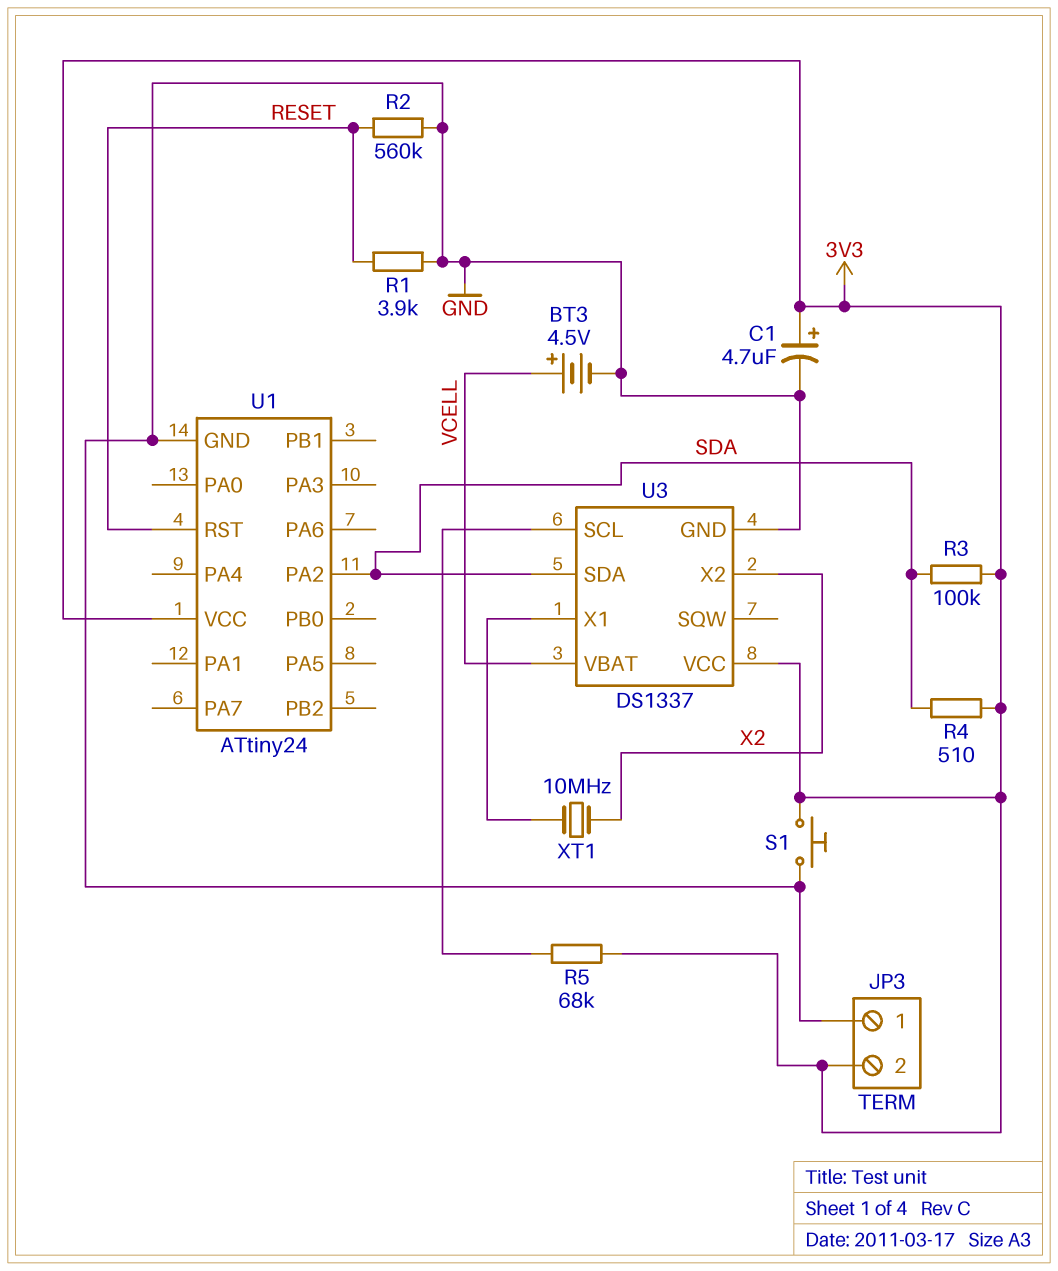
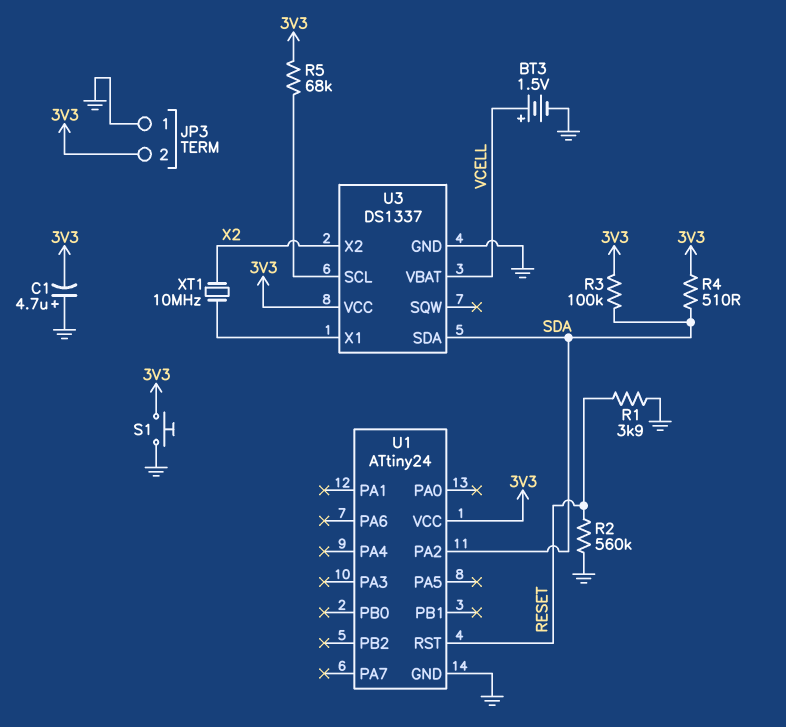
BT3: 4.5V (plus VCELL, minus GND) -> 1.5V (plus VCELL, minus GND)
C1: 4.7uF (plus 3V3, minus GND) -> 4.7uF (plus GND, minus 3V3)

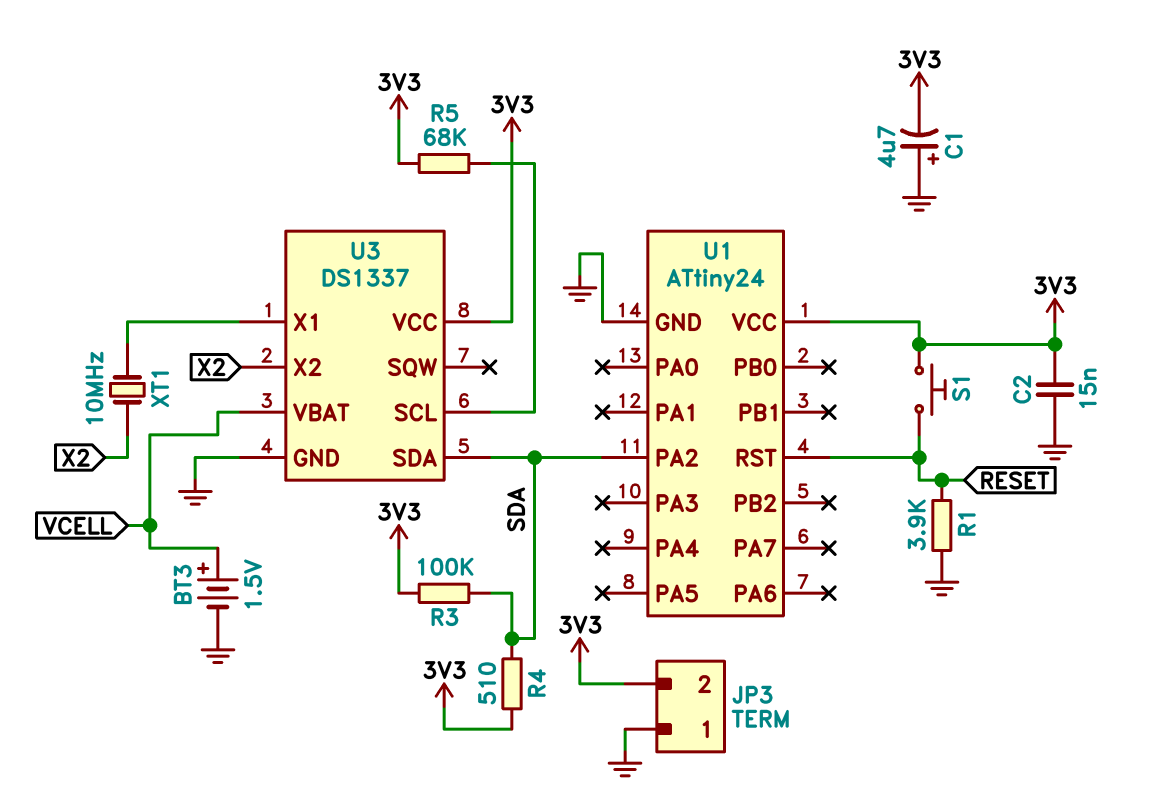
C2: none -> 15nF (3V3, GND)
R2: 560k (GND, RESET) -> none
S1: button (3V3, GND) -> button (3V3, RESET)

